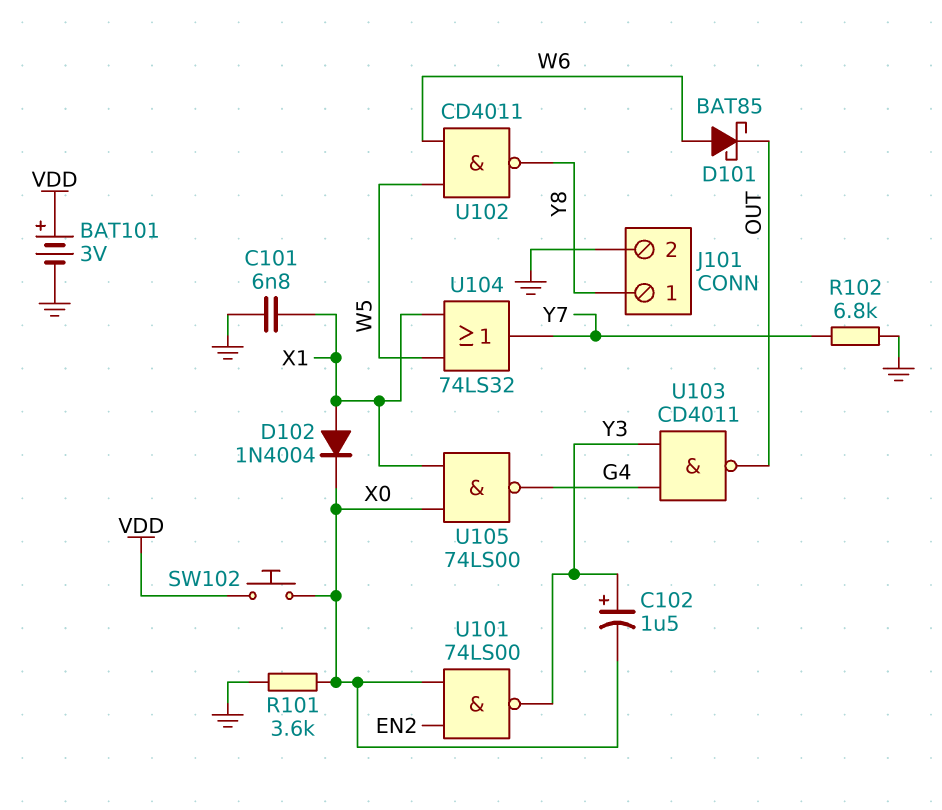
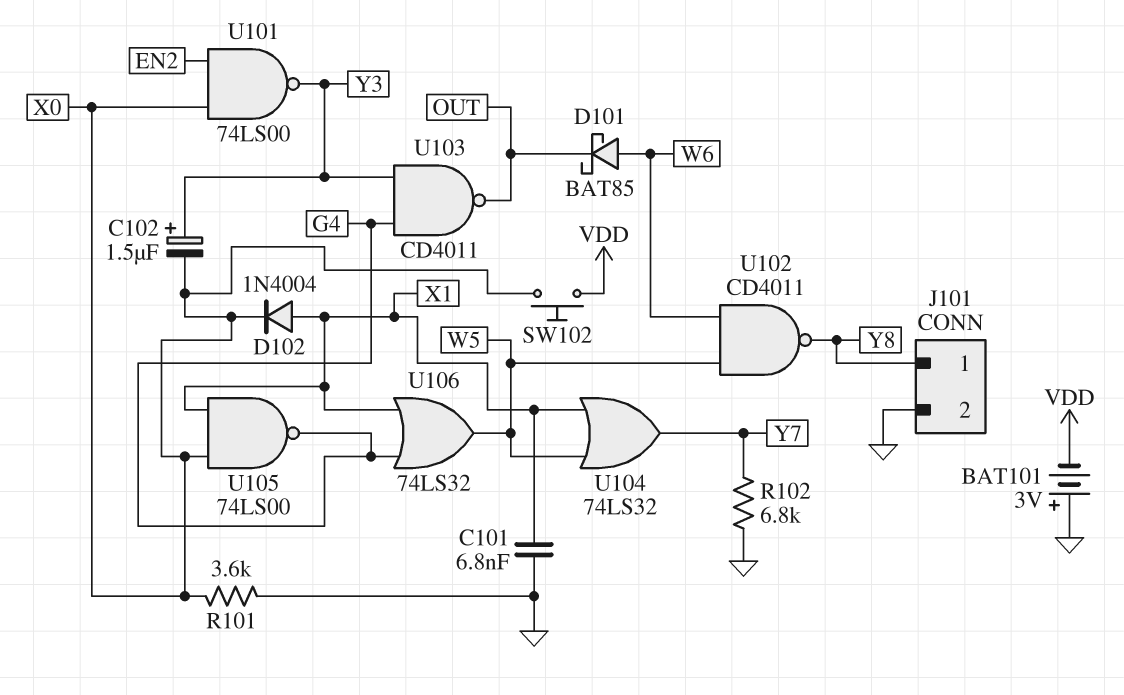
BAT101: 3V (plus VDD, minus GND) -> 3V (plus GND, minus VDD)
U106: none -> OR 74LS32 (in G4, in X1, out W5)

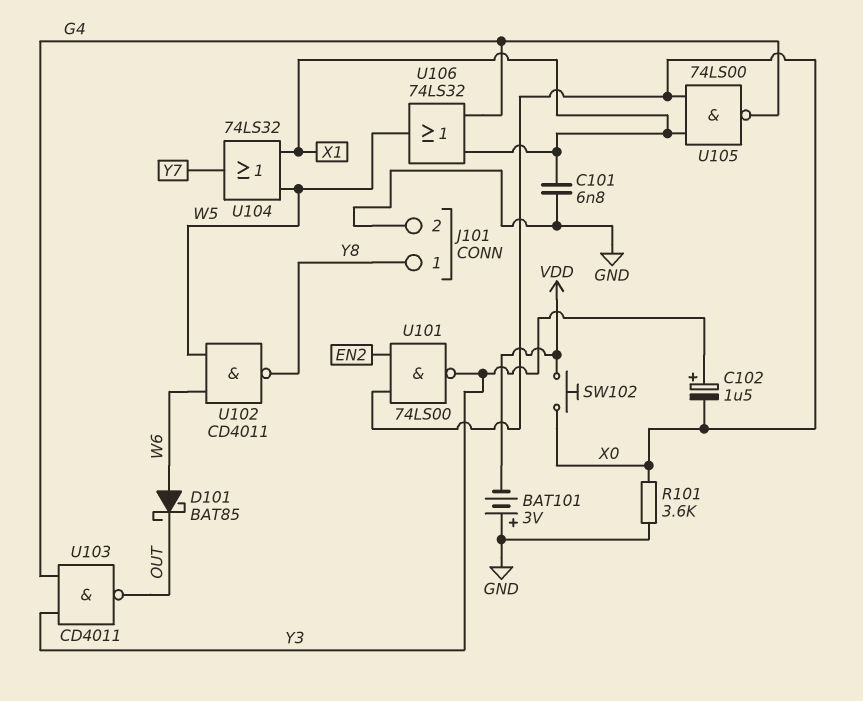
D102: diode 1N4004 (A X1, K X0) -> none
R102: 6.8k (GND, Y7) -> none

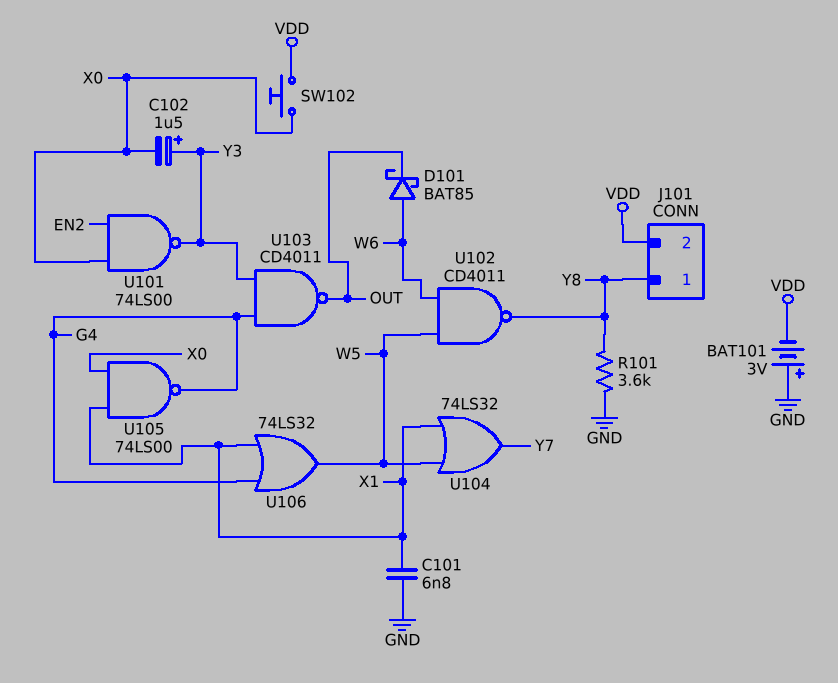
J101 pin 2: GND -> VDD
R101: 3.6k (GND, X0) -> 3.6k (GND, Y8)

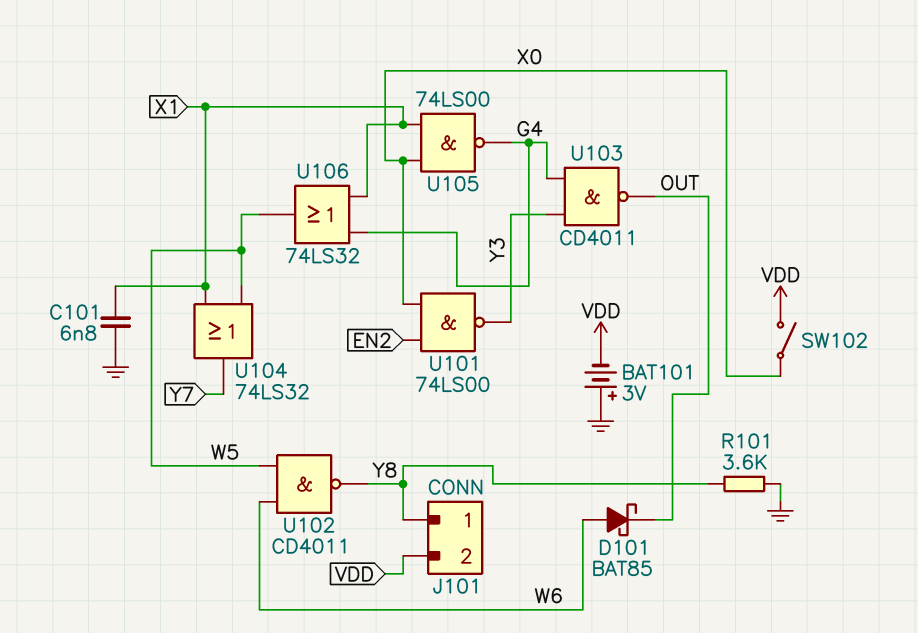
C102: 1.5uF (plus Y3, minus X0) -> none
SW102: button (VDD, X0) -> switch (VDD, X0)

